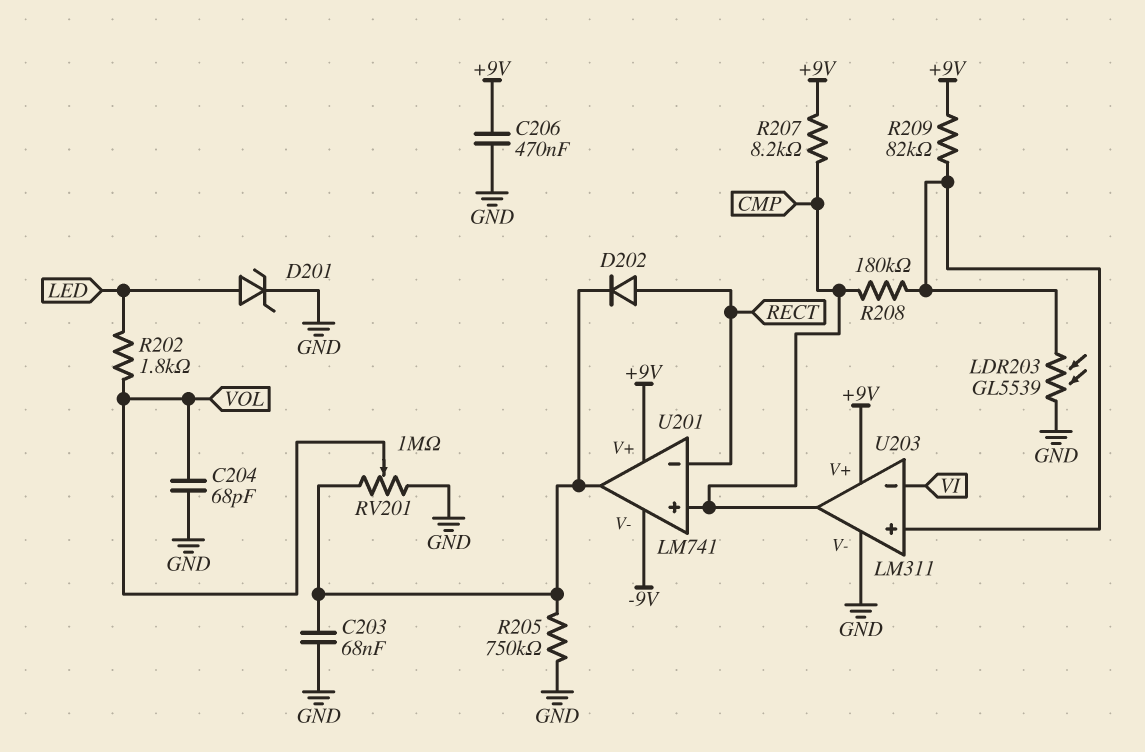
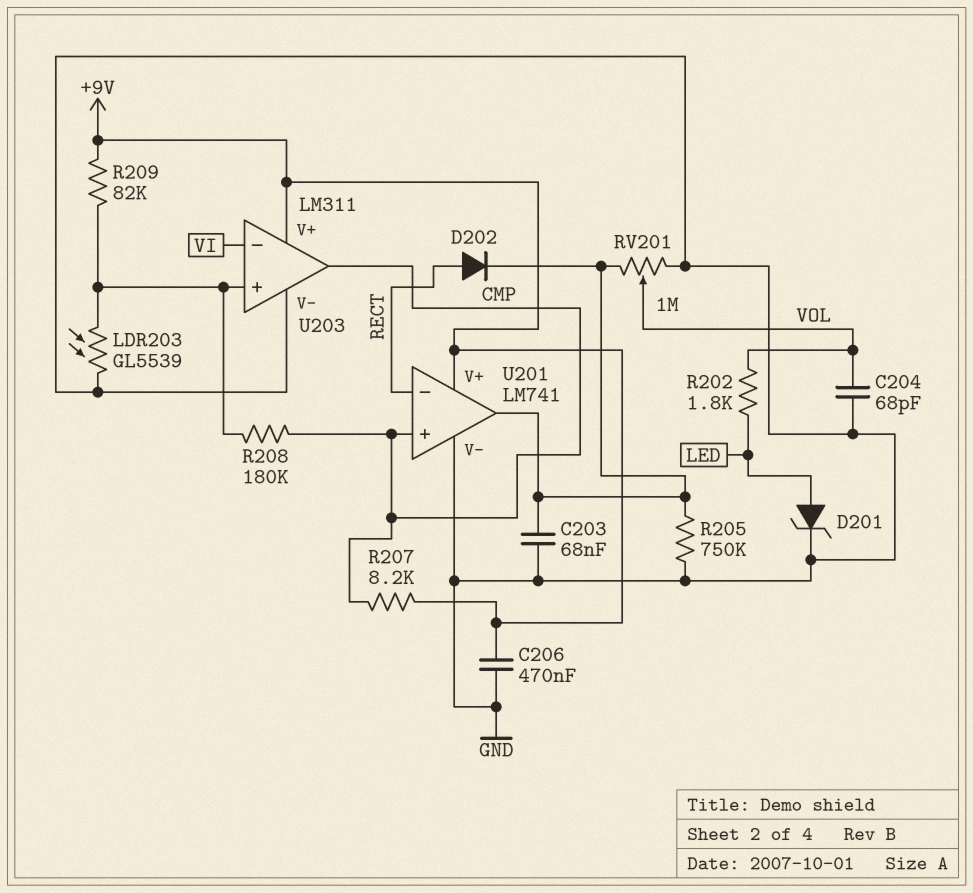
U201 pin V-: -9V -> GND

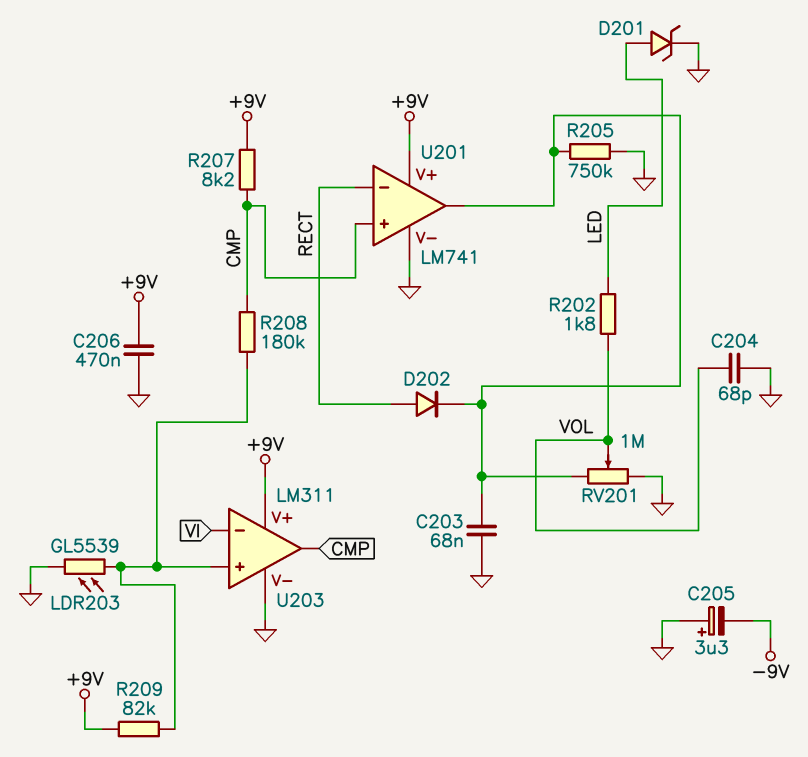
C205: none -> 3.3uF (plus GND, minus -9V)

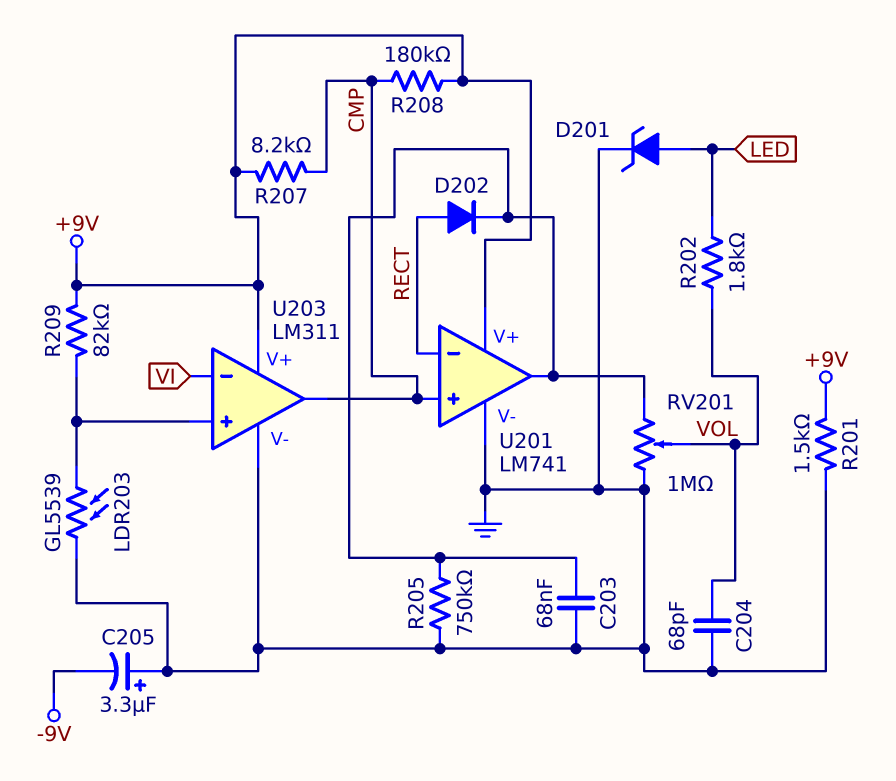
C206: 470nF (+9V, GND) -> none
R201: none -> 1.5k (+9V, GND)
R208: 180k (CMP, U203/in+) -> 180k (+9V, CMP)

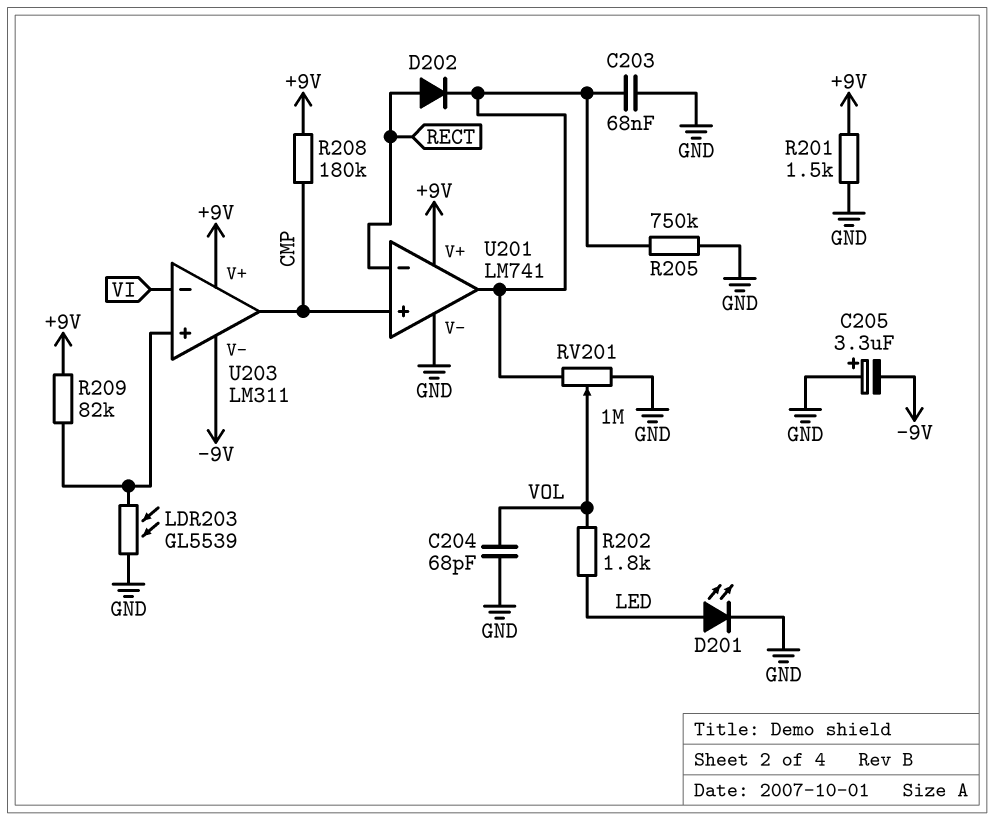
D201: zener (A LED, K GND) -> LED (A LED, K GND)
R207: 8.2k (+9V, CMP) -> none
U203 pin V-: GND -> -9V

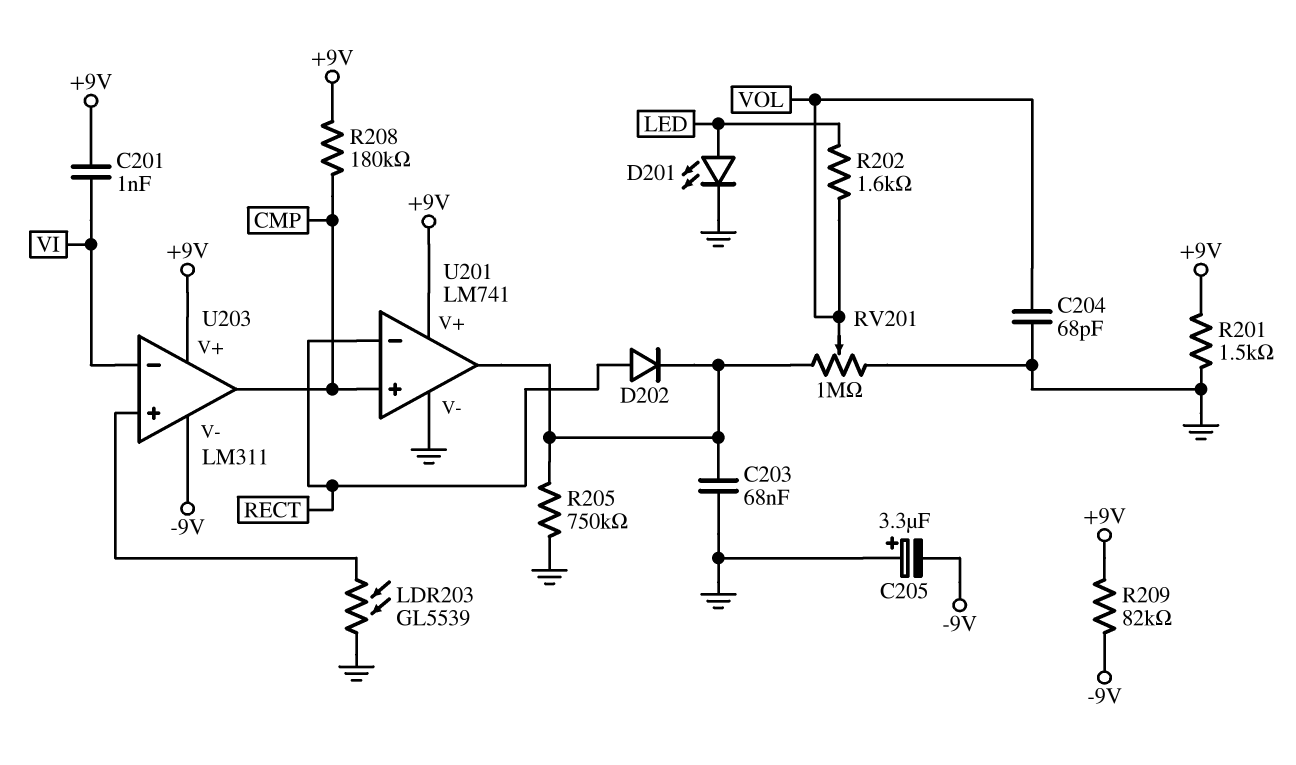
C201: none -> 1nF (+9V, VI)
R202: 1.8k (LED, VOL) -> 1.6k (LED, VOL)
R209: 82k (+9V, U203/in+) -> 82k (+9V, -9V)

